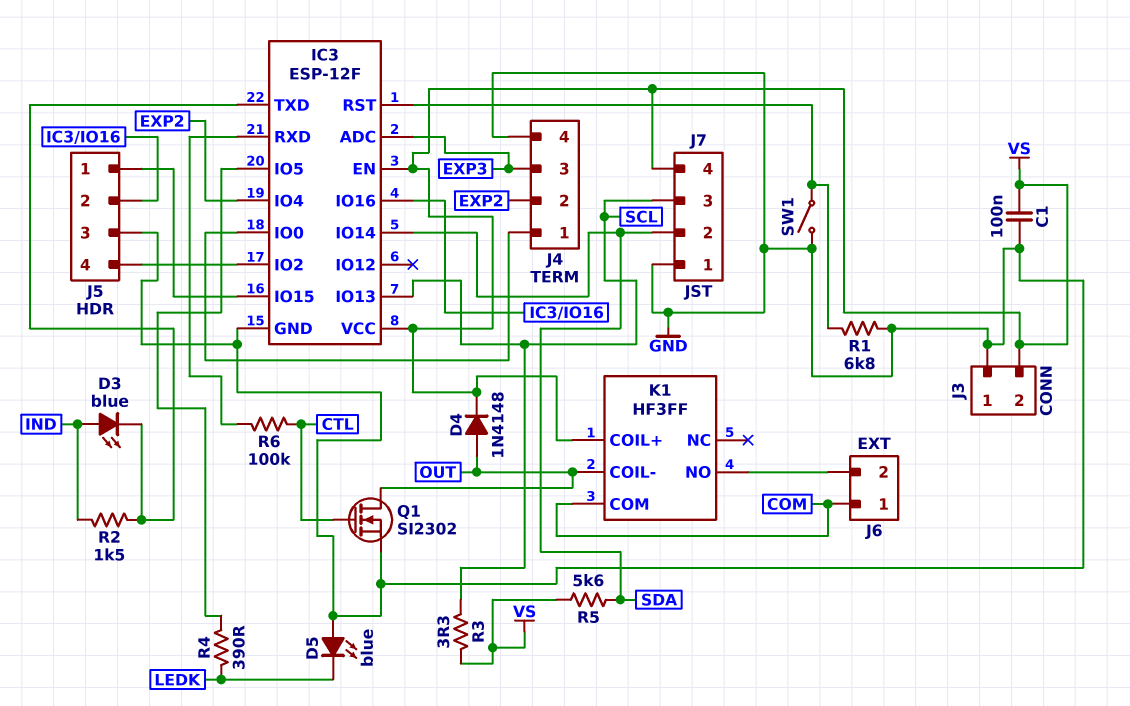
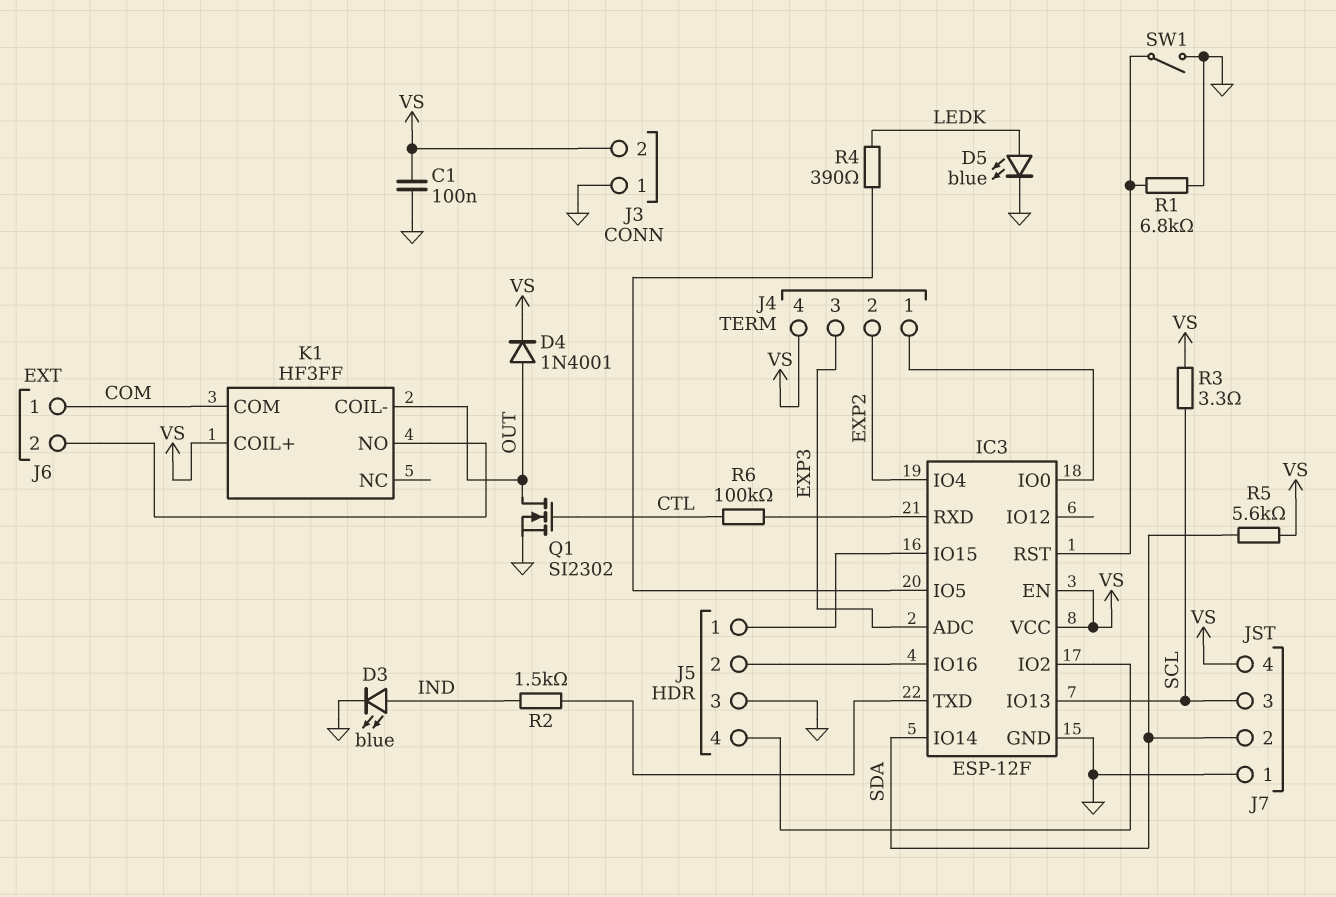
D3: LED blue (A IND, K IC3/TXD) -> LED blue (A IND, K GND)
D4: diode 1N4148 (A OUT, K VS) -> diode 1N4001 (A OUT, K VS)
D5: LED blue (A GND, K LEDK) -> LED blue (A LEDK, K GND)
J4 pin 4: GND -> VS

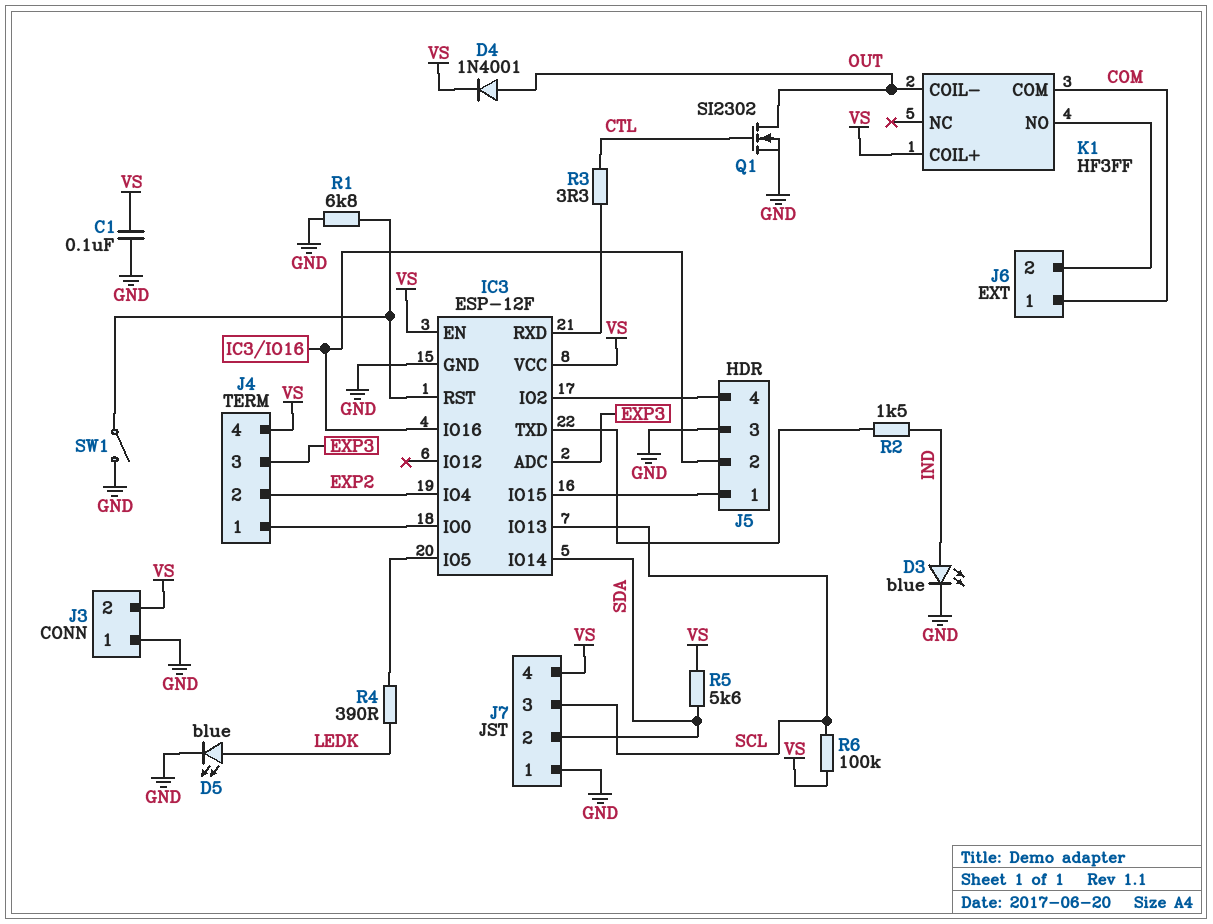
R3: 3.3 (SCL, VS) -> 3.3 (CTL, IC3/RXD)
R6: 100k (CTL, IC3/RXD) -> 100k (SCL, VS)

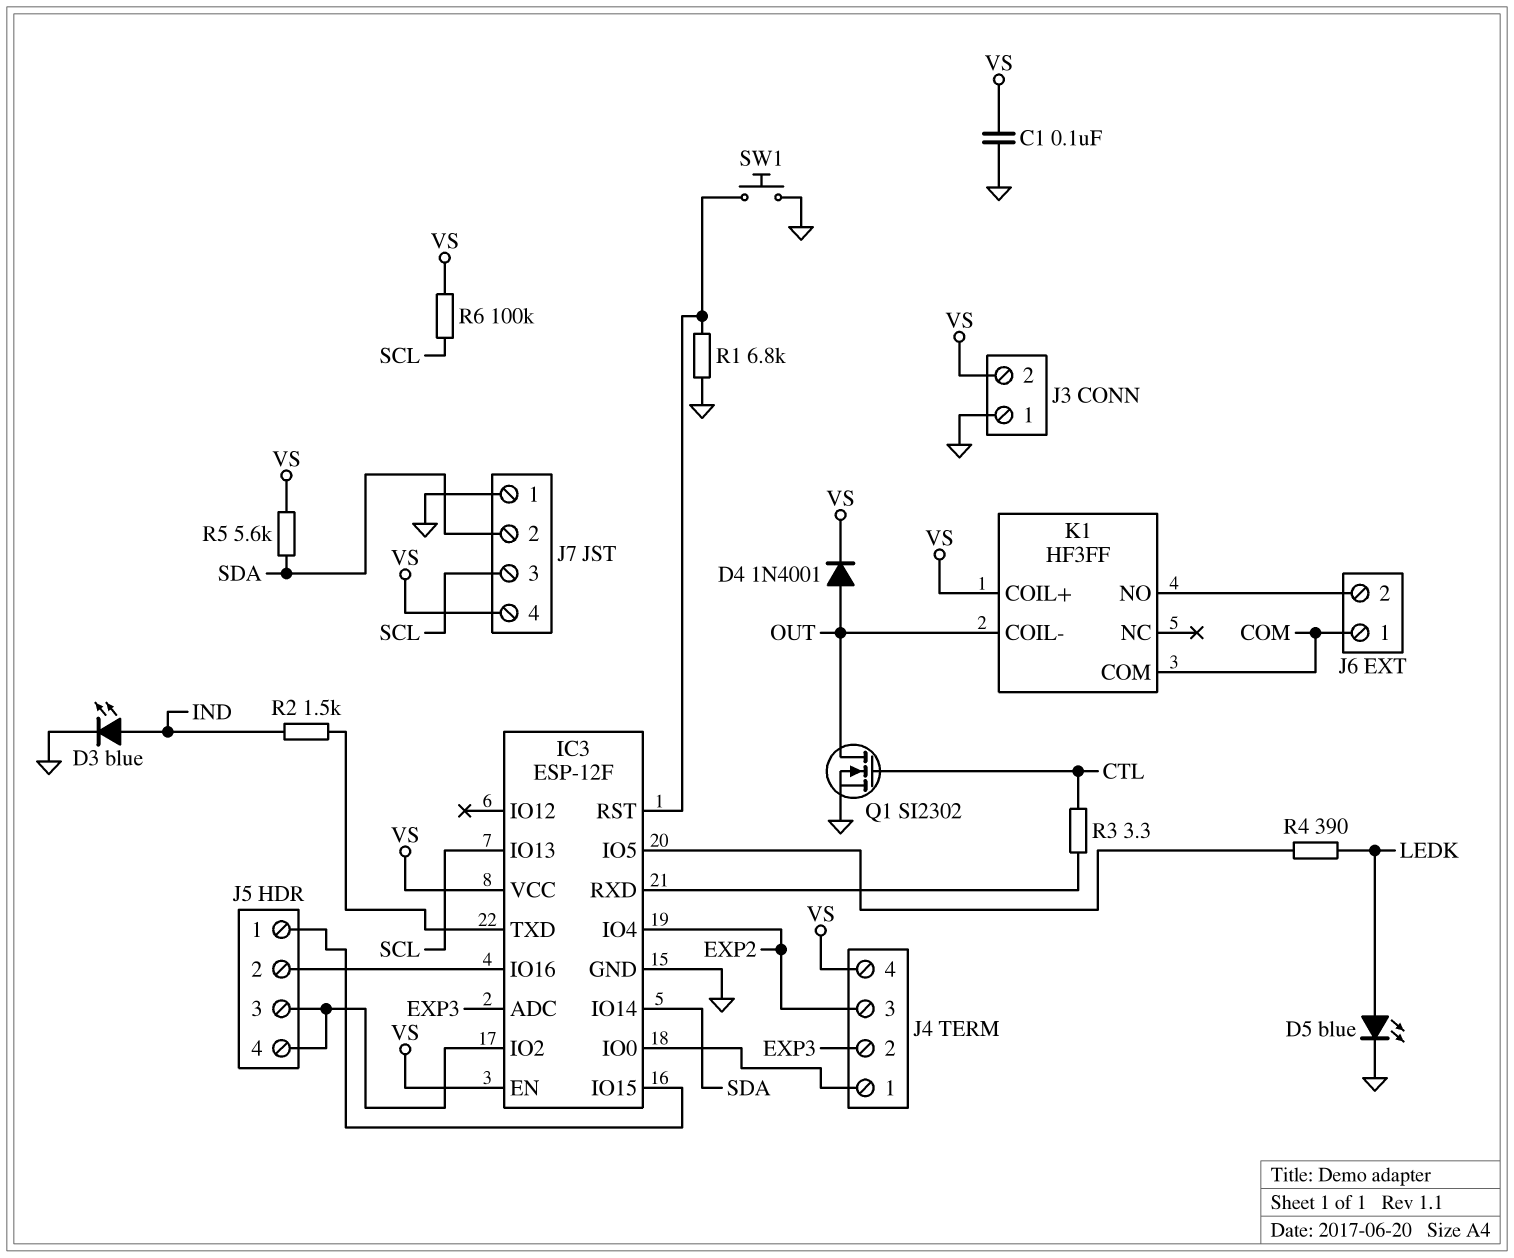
J4 pin 2: EXP2 -> EXP3
J4 pin 3: EXP3 -> EXP2
J5 pin 3: GND -> IC3/IO2
SW1: switch (GND, IC3/RST) -> button (GND, IC3/RST)

